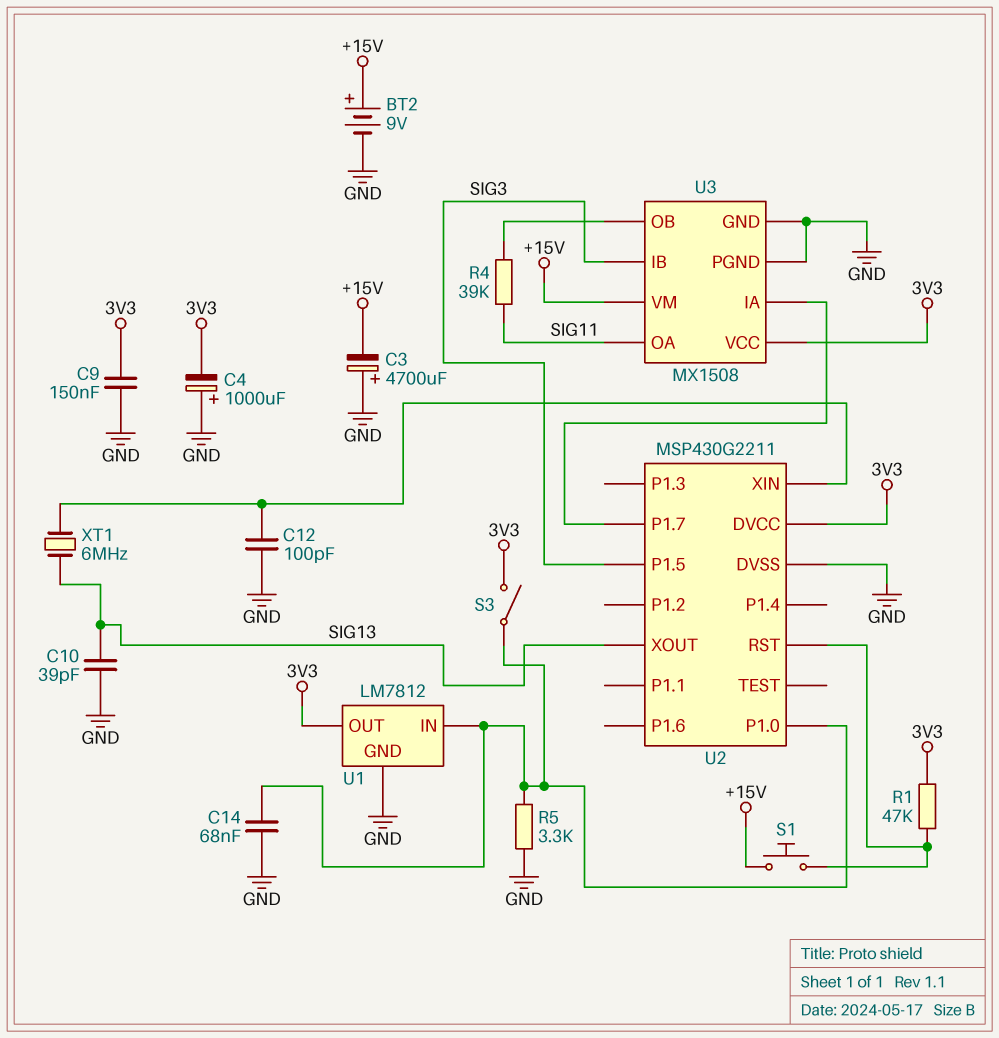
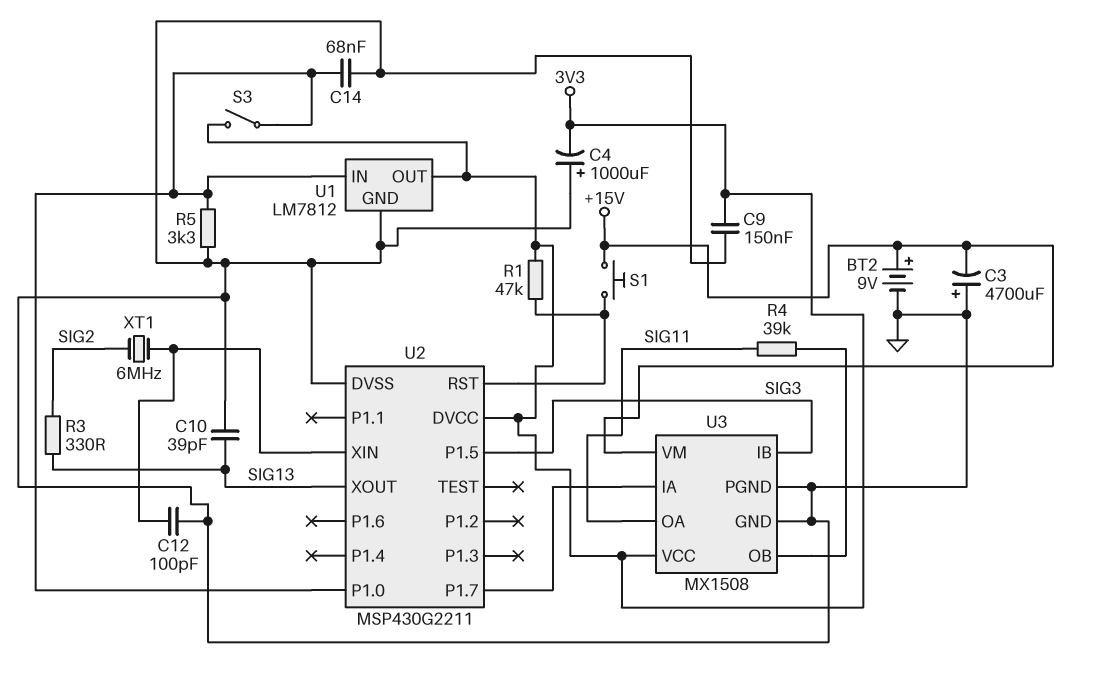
R3: none -> 330 (SIG2, SIG13)
XT1: 6MHz (SIG13, U2/XIN) -> 6MHz (SIG2, U2/XIN)

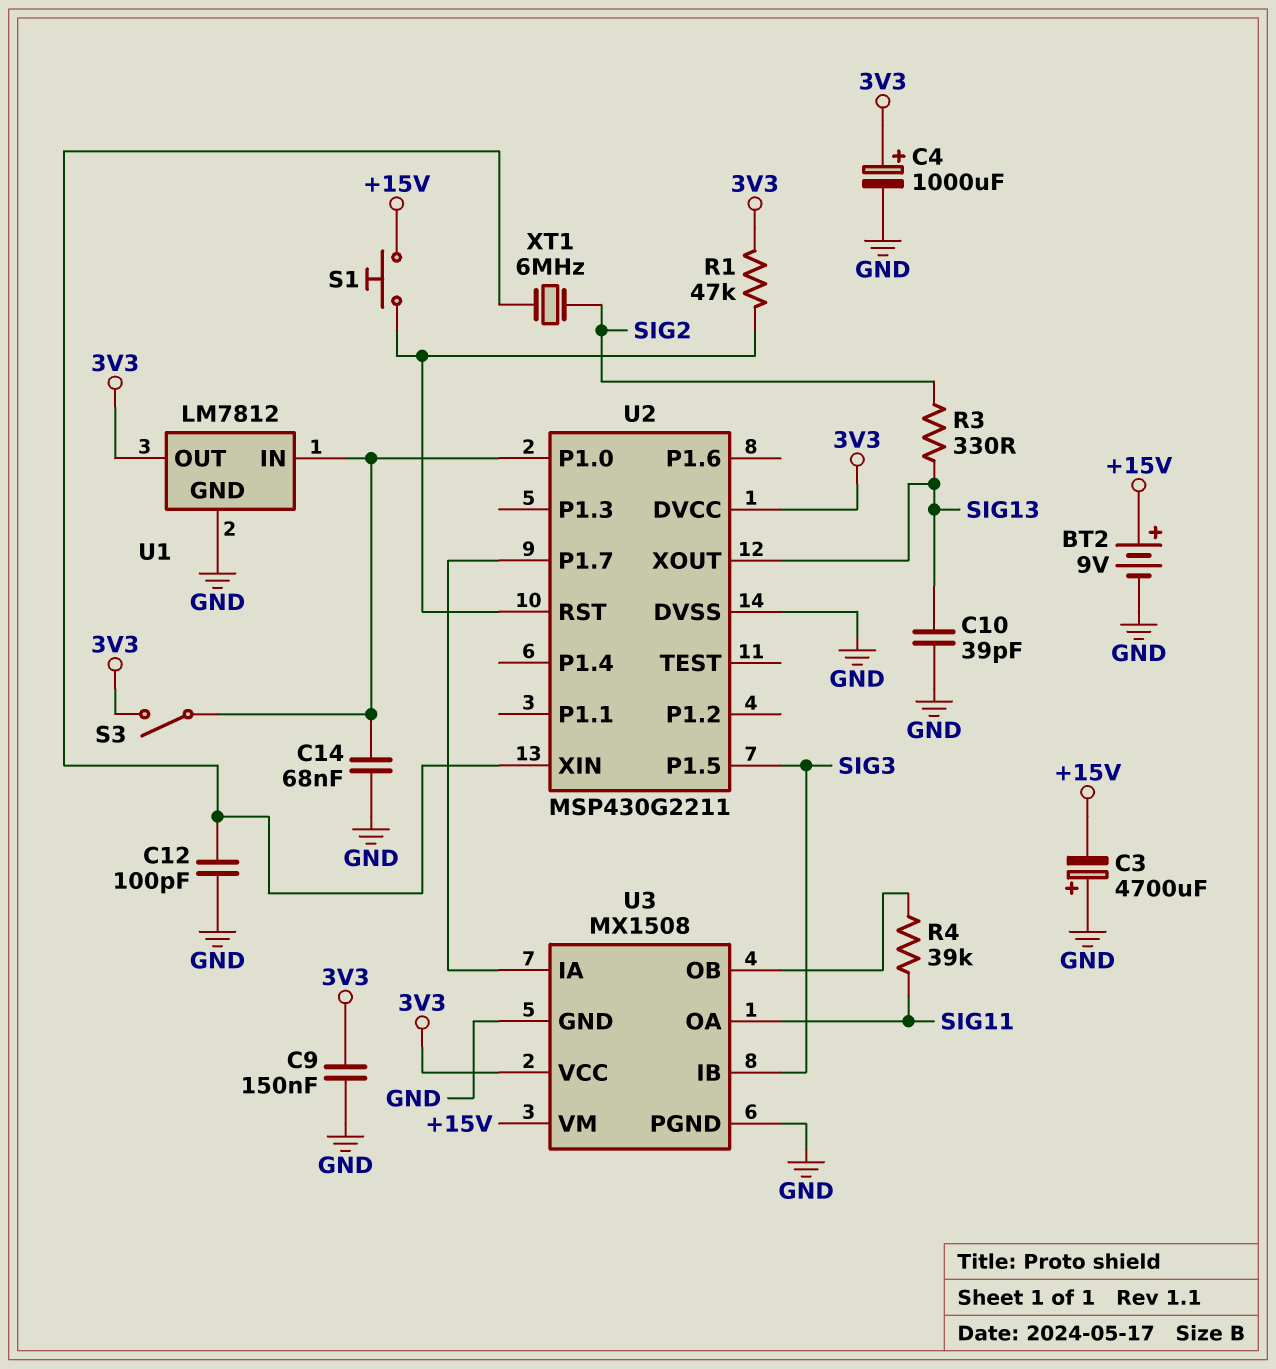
C4: 1000uF (plus GND, minus 3V3) -> 1000uF (plus 3V3, minus GND)
R5: 3.3k (GND, U1/IN) -> none

